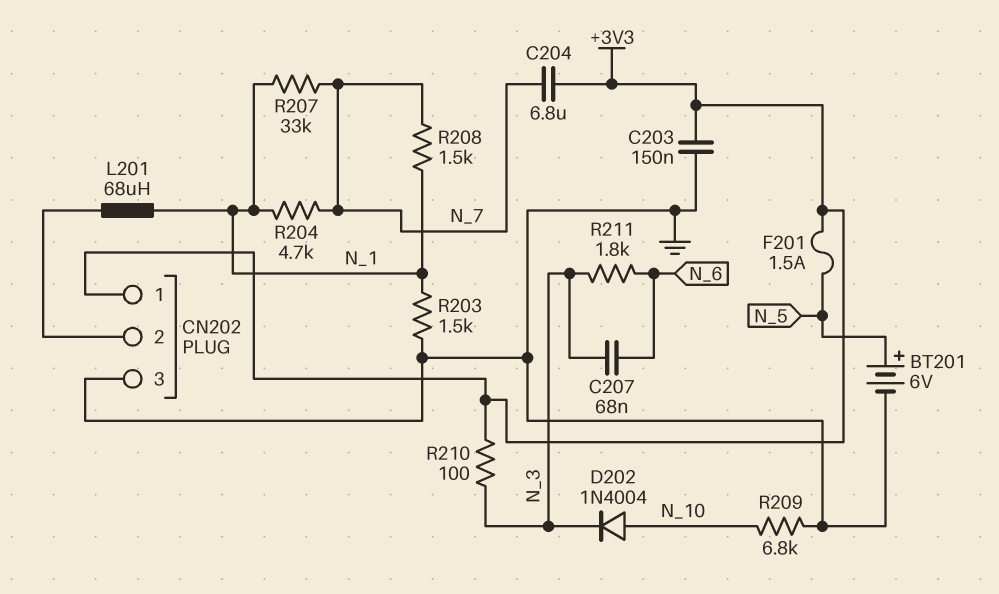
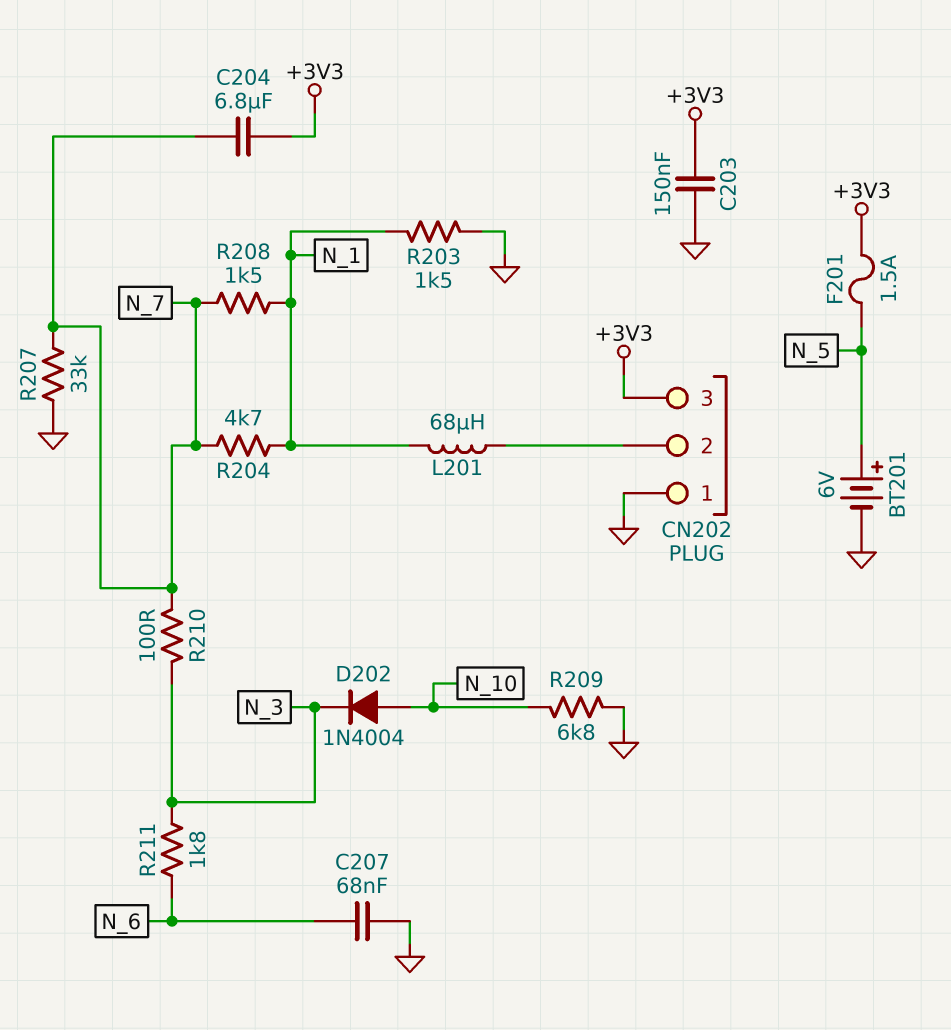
C207: 68nF (N_3, N_6) -> 68nF (GND, N_6)
CN202 pin 1: +3V3 -> GND
CN202 pin 3: GND -> +3V3
R207: 33k (N_1, N_7) -> 33k (GND, N_7)
R210: 100 (+3V3, N_3) -> 100 (N_3, N_7)

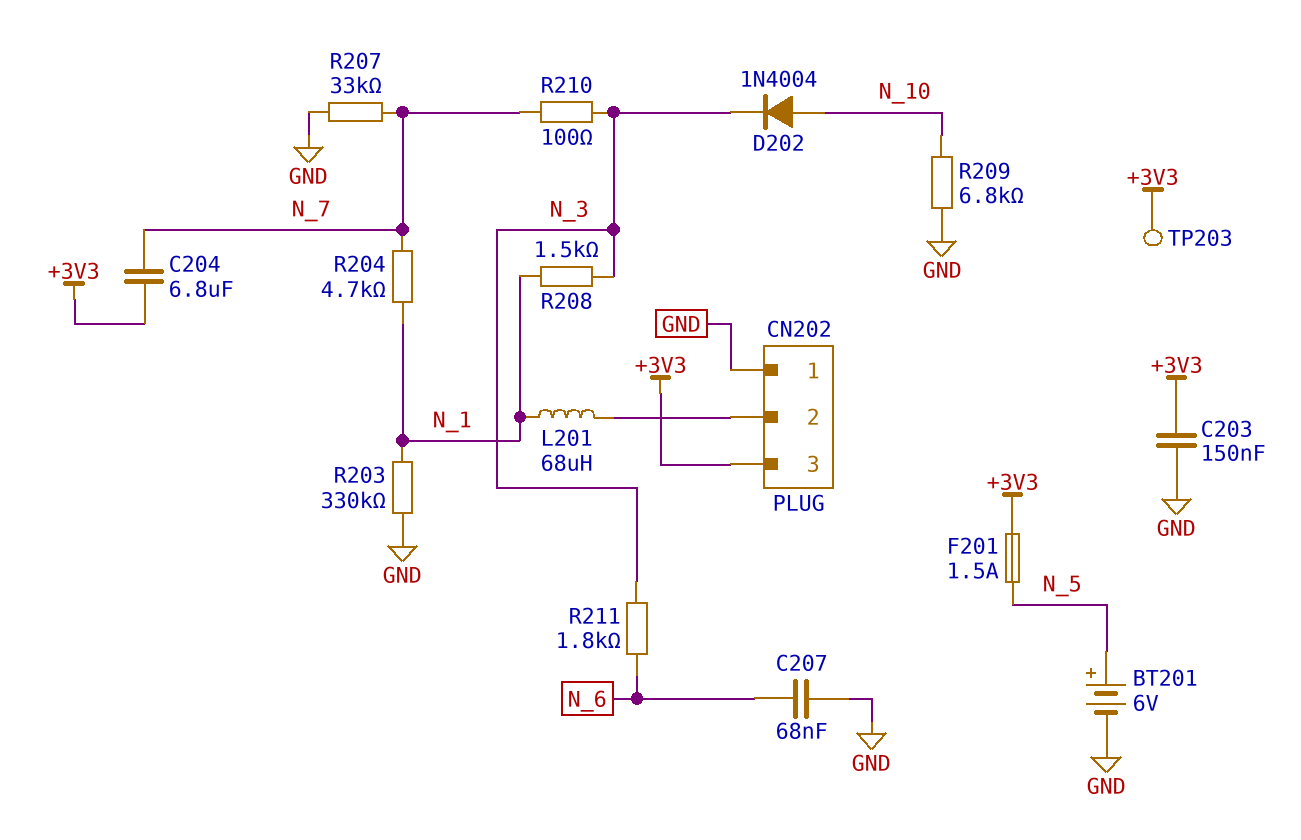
R203: 1.5k (GND, N_1) -> 330k (GND, N_1)
R208: 1.5k (N_1, N_7) -> 1.5k (N_1, N_3)
TP203: none -> test point (+3V3)

